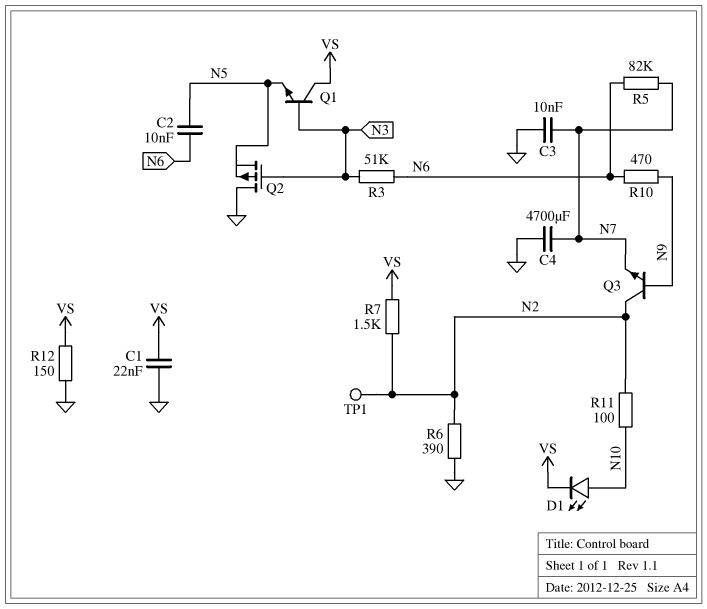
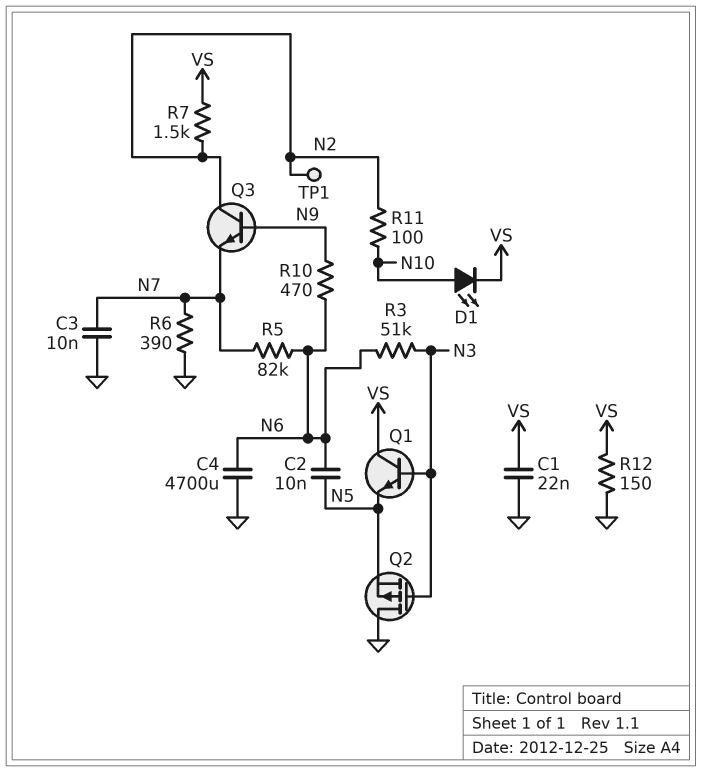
C4: 4700uF (GND, N7) -> 4700uF (GND, N6)
R6: 390 (GND, N2) -> 390 (GND, N7)

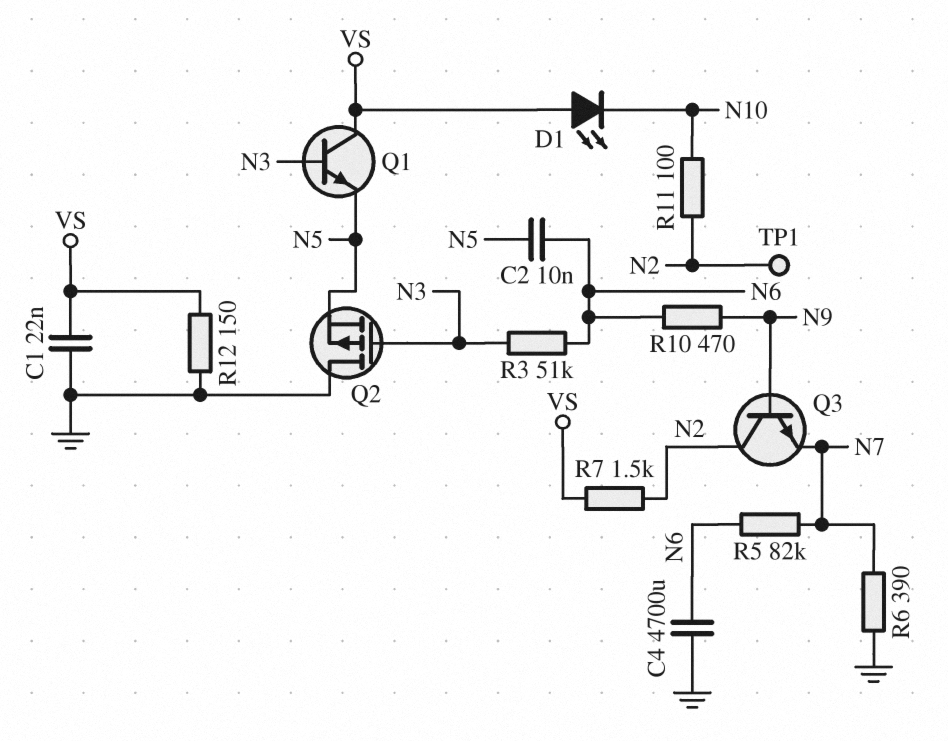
C3: 10nF (GND, N7) -> none
D1: LED (A N10, K VS) -> LED (A VS, K N10)

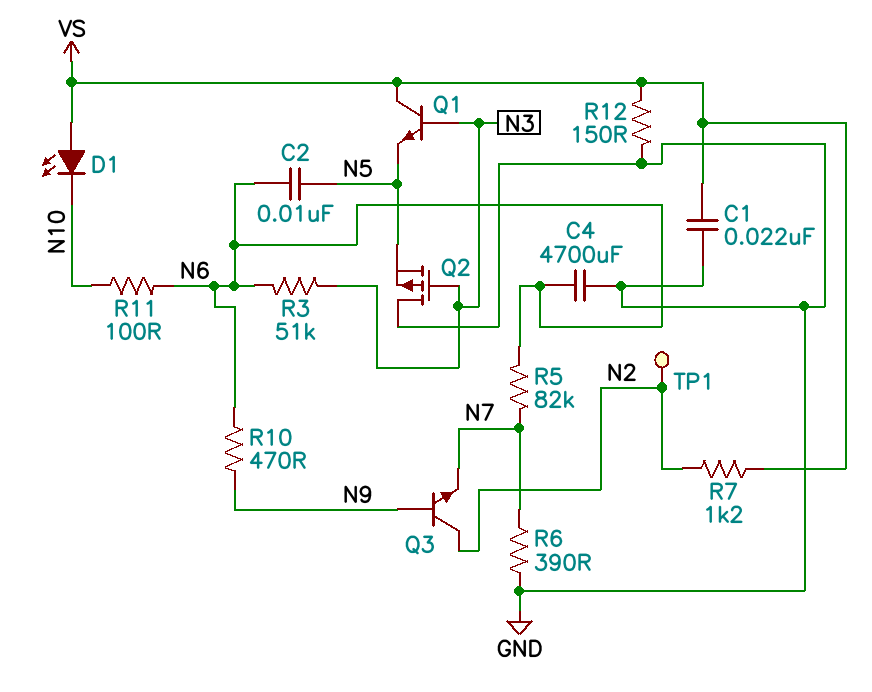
R7: 1.5k (N2, VS) -> 1.2k (N2, VS)
R11: 100 (N2, N10) -> 100 (N6, N10)

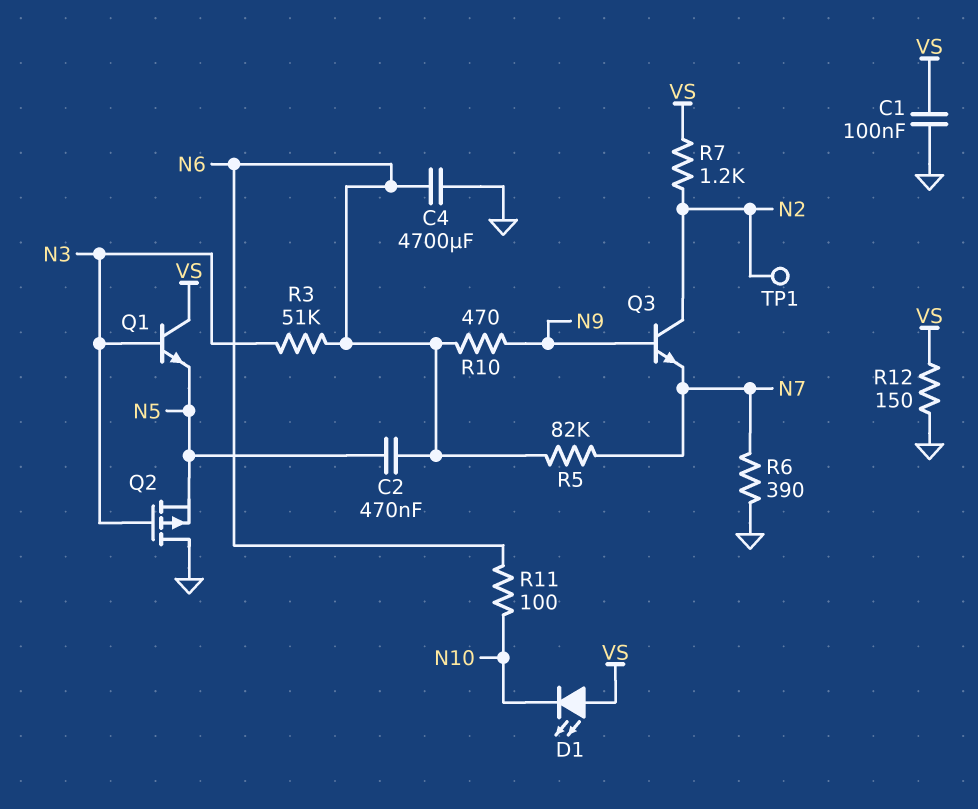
C1: 22nF (GND, VS) -> 100nF (GND, VS)
C2: 10nF (N5, N6) -> 470nF (N5, N6)

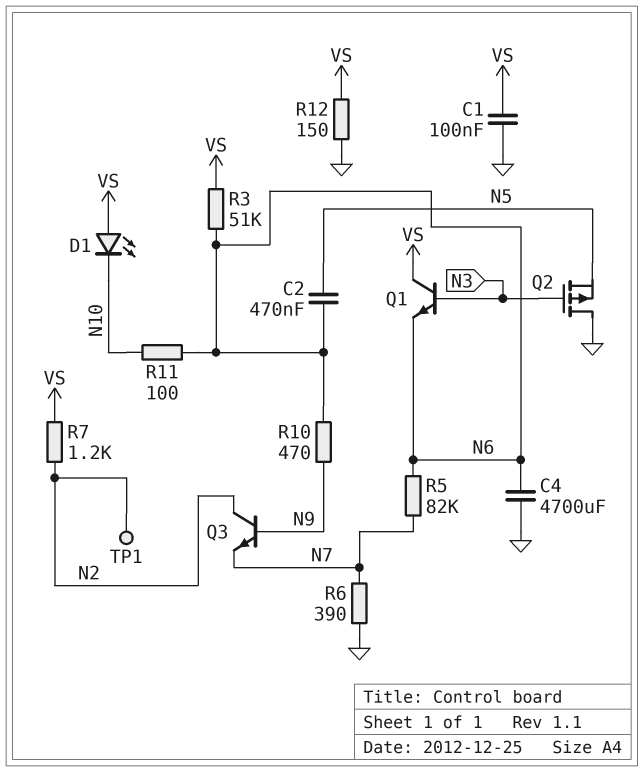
Q1: NPN (B N3, C VS, E N5) -> NPN (B N3, C VS, E N6)
R3: 51k (N3, N6) -> 51k (N6, VS)

